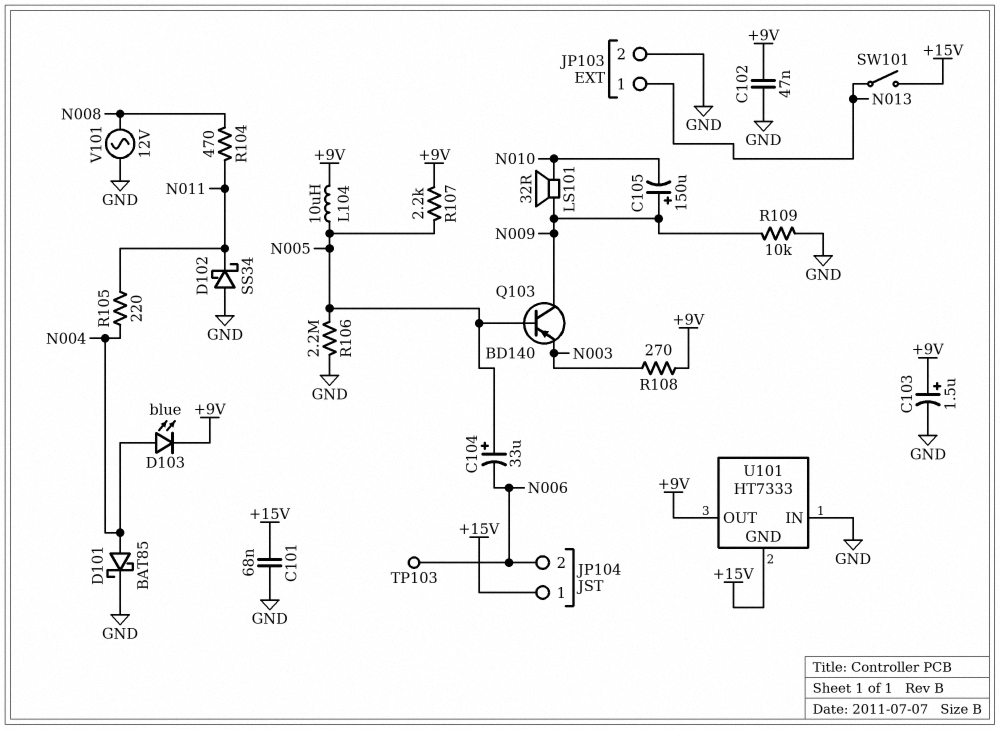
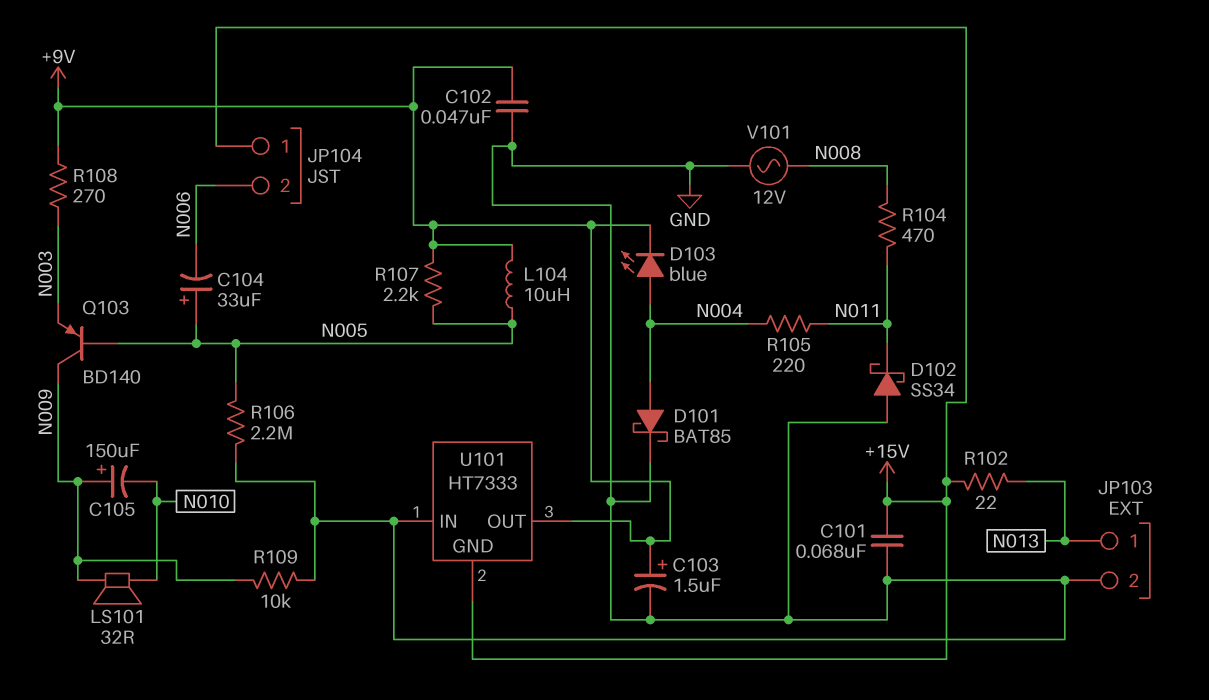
R102: none -> 22 (+15V, N013)
SW101: switch (+15V, N013) -> none
TP103: test point (N006) -> none

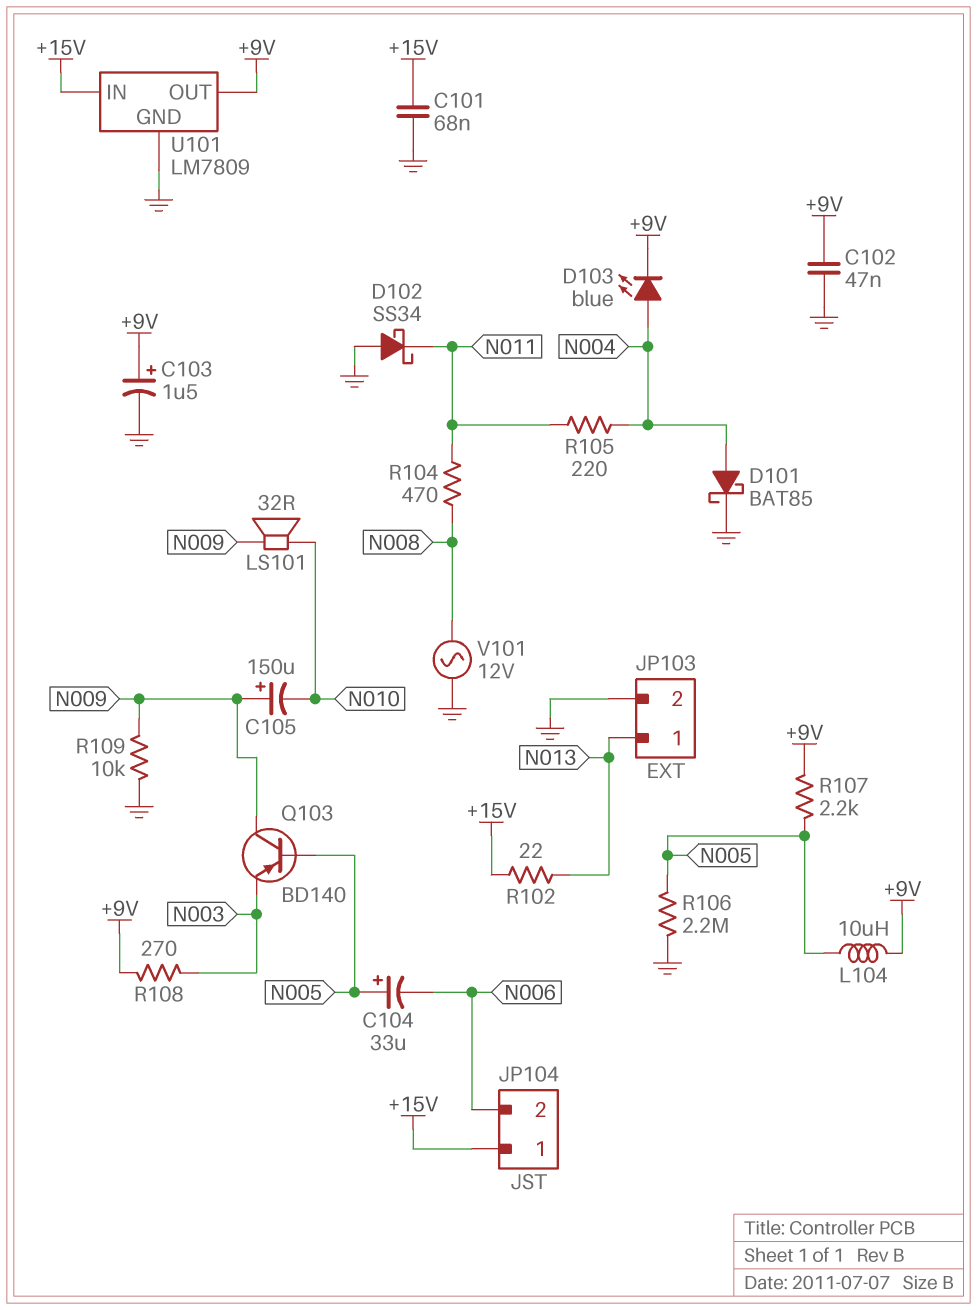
U101: HT7333 -> LM7809
U101 pin GND: +15V -> GND
U101 pin IN: GND -> +15V

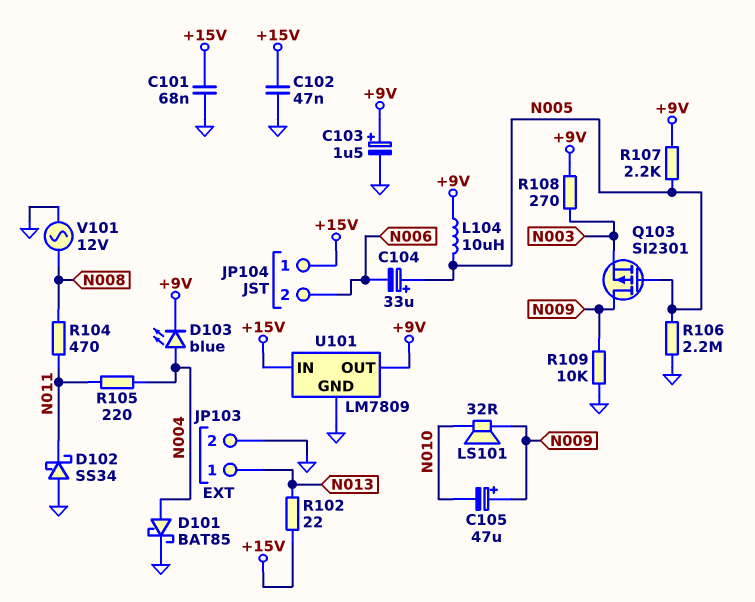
C102: 47nF (+9V, GND) -> 47nF (+15V, GND)
C105: 150uF (plus N009, minus N010) -> 47uF (plus N009, minus N010)
Q103: PNP BD140 (B N005, C N009, E N003) -> PMOS SI2301 (G N005, D N009, S N003)

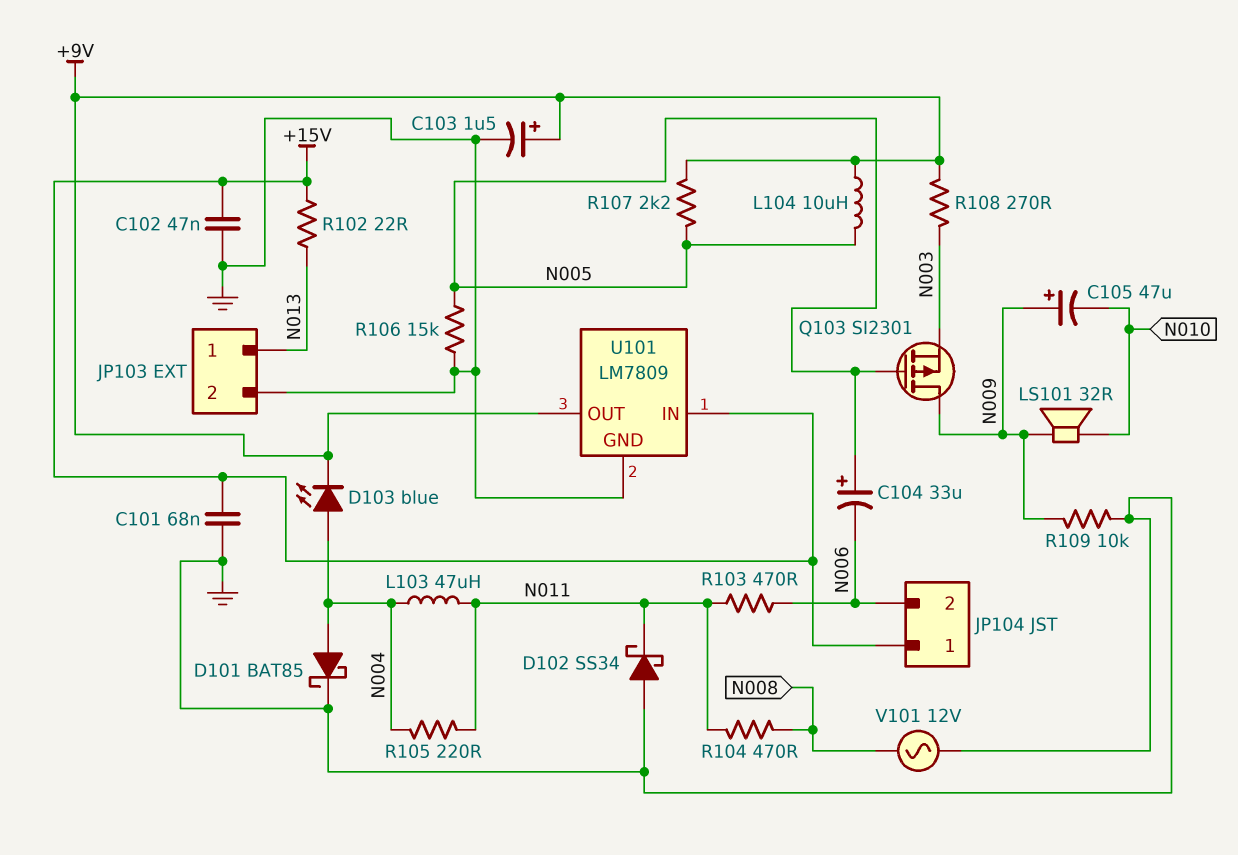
L103: none -> 47uH (N004, N011)
R103: none -> 470 (N006, N011)
R106: 2.2M (GND, N005) -> 15k (GND, N005)

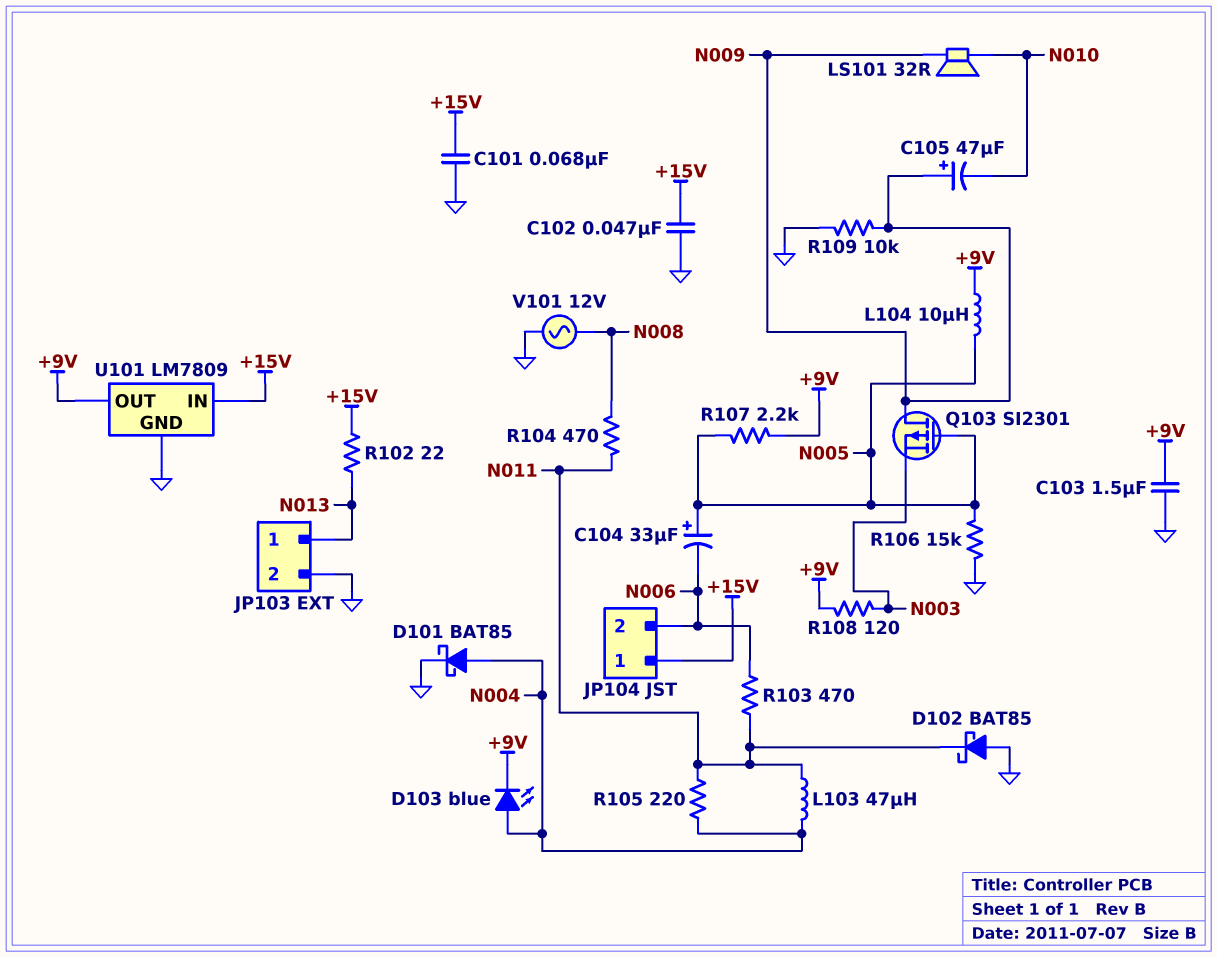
C103: 1.5uF (plus +9V, minus GND) -> 1.5uF (+9V, GND)
D102: schottky SS34 (A GND, K N011) -> schottky BAT85 (A GND, K N011)
R108: 270 (+9V, N003) -> 120 (+9V, N003)

